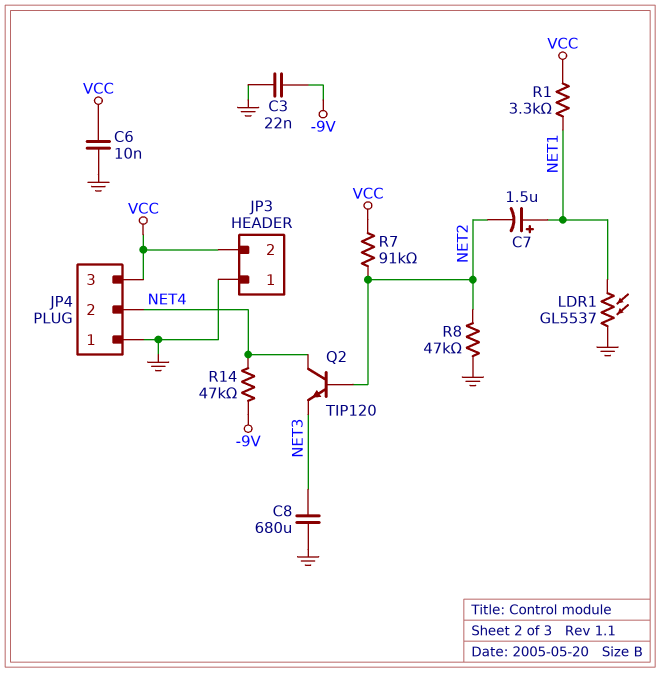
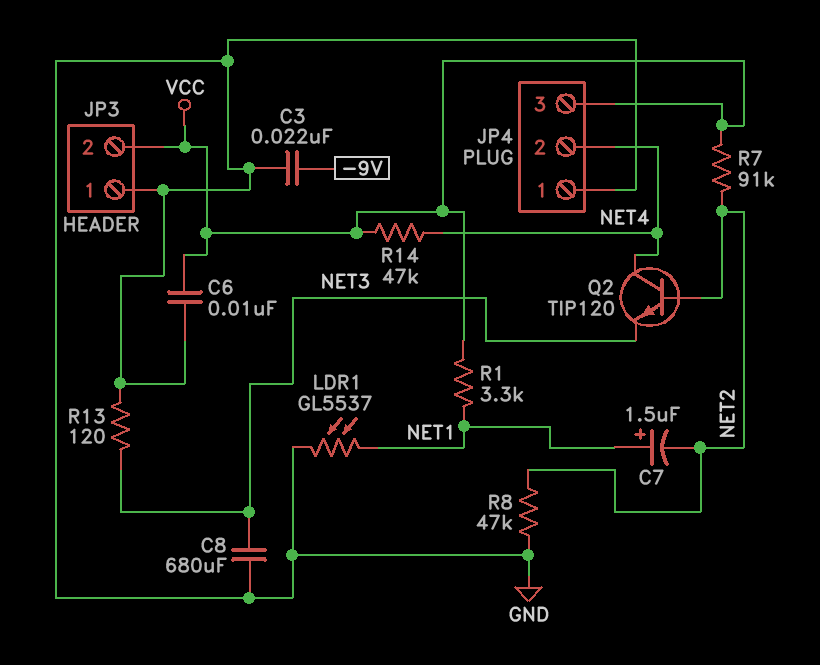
R13: none -> 120 (GND, NET3)
R14: 47k (-9V, NET4) -> 47k (NET4, VCC)

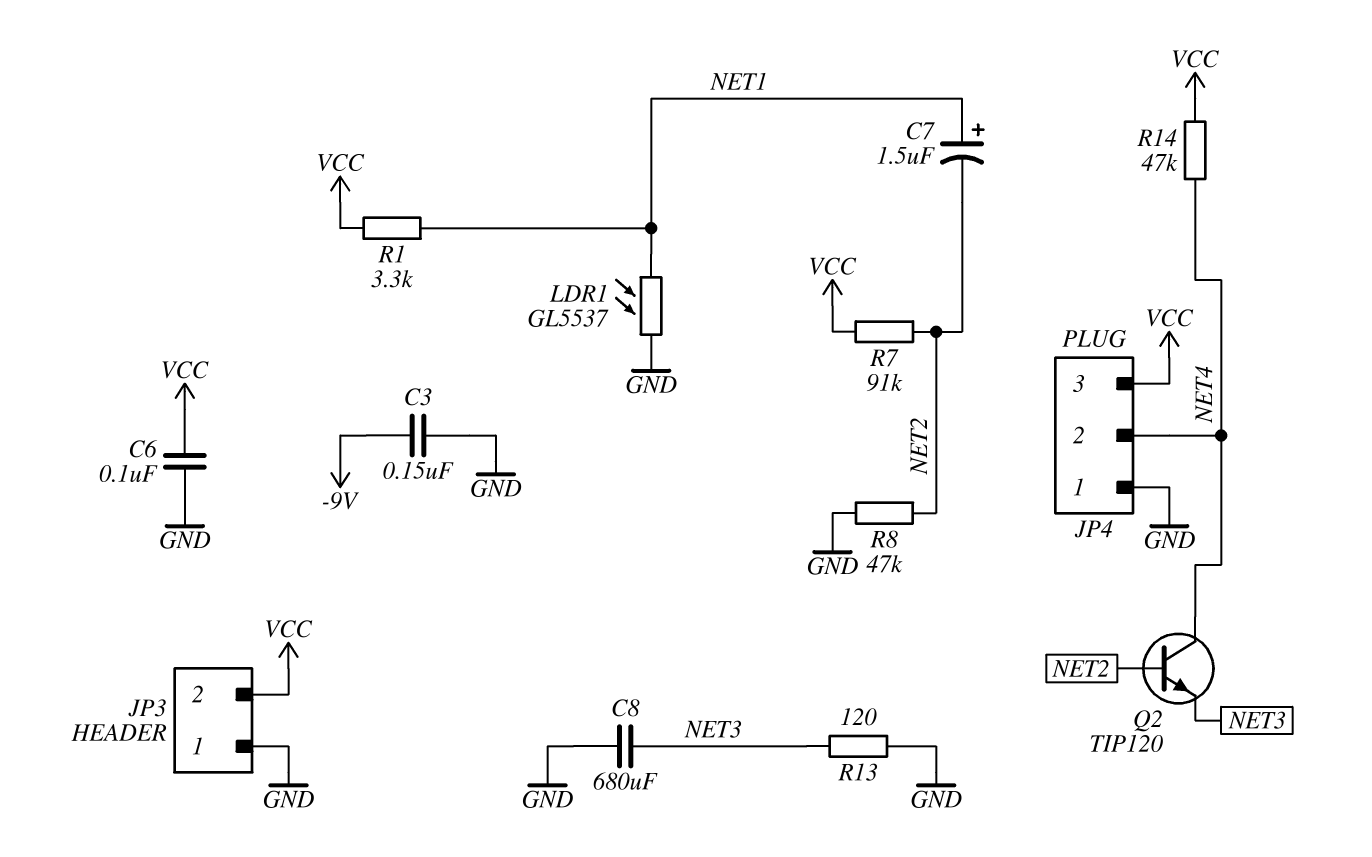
C3: 22nF (-9V, GND) -> 150nF (-9V, GND)
C6: 10nF (GND, VCC) -> 100nF (GND, VCC)

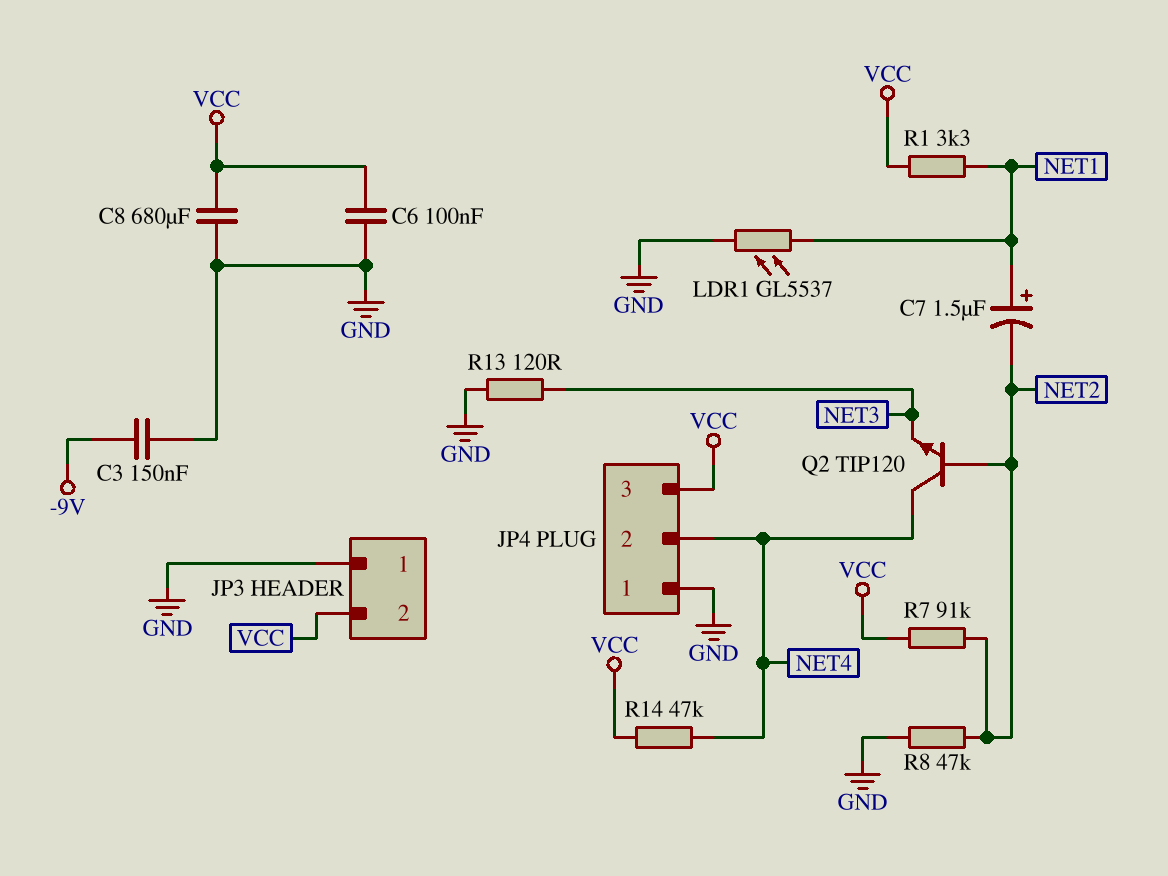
C8: 680uF (GND, NET3) -> 680uF (GND, VCC)

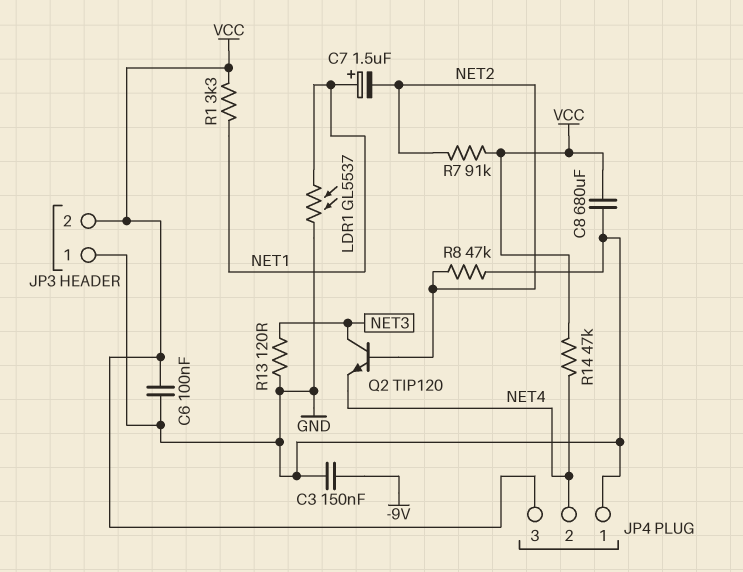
Q2: NPN TIP120 (B NET2, C NET4, E NET3) -> NPN TIP120 (B NET2, C NET3, E NET4)

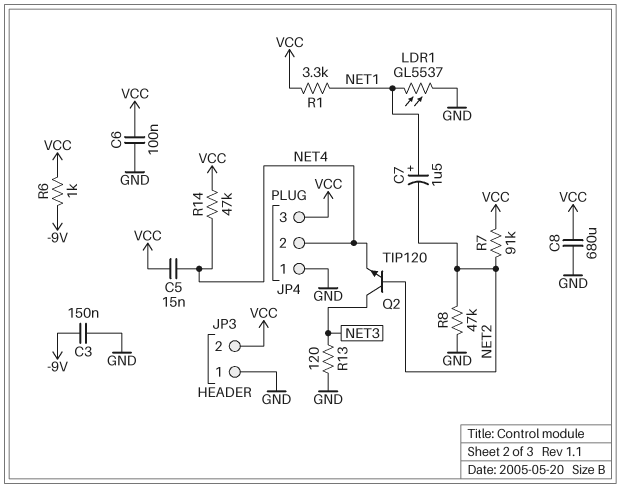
C5: none -> 15nF (NET4, VCC)
R6: none -> 1k (-9V, VCC)

